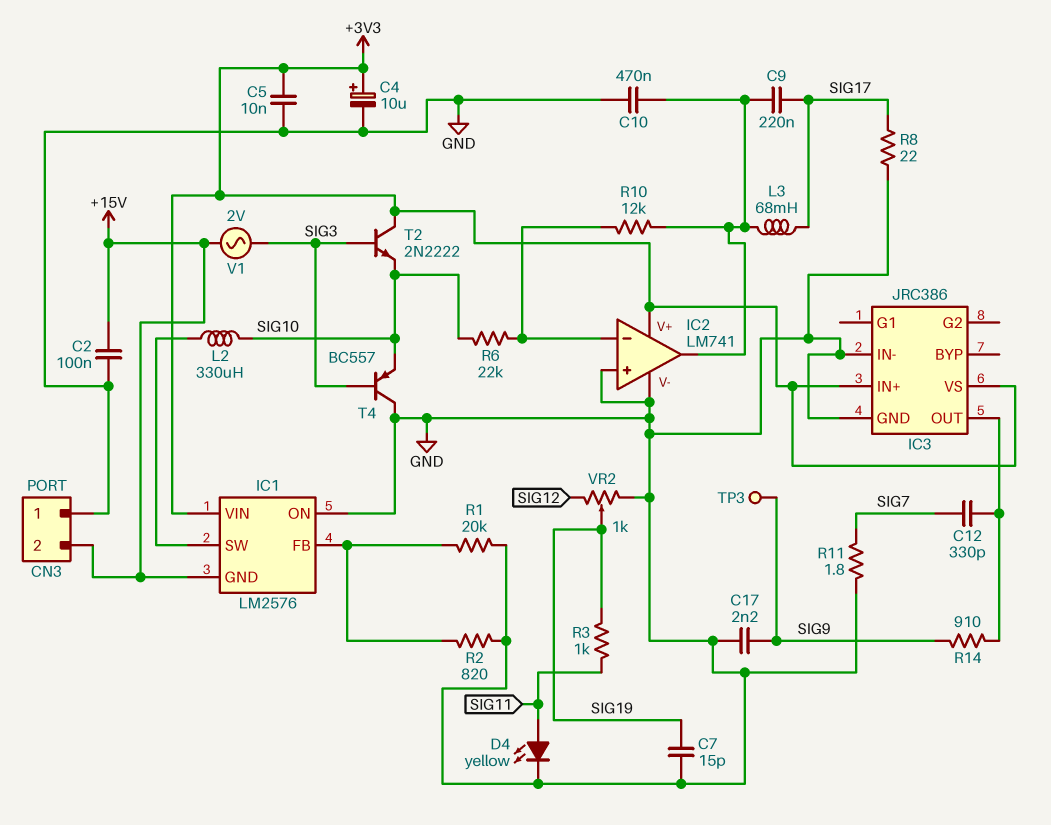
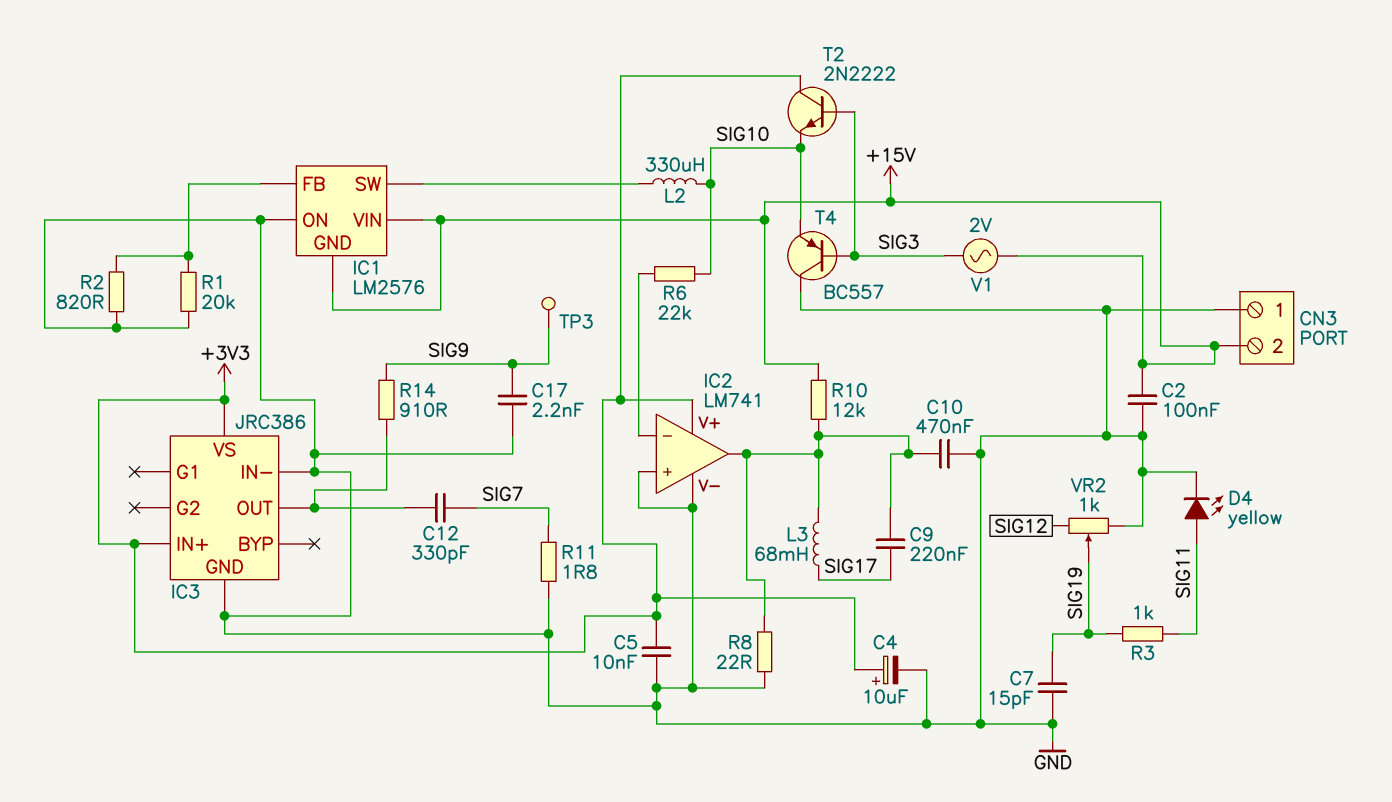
IC1 pin VIN: +3V3 -> +15V
R8: 22 (GND, SIG17) -> 22 (GND, IC2/out)
R10: 12k (IC2/in-, IC2/out) -> 12k (+15V, IC2/out)

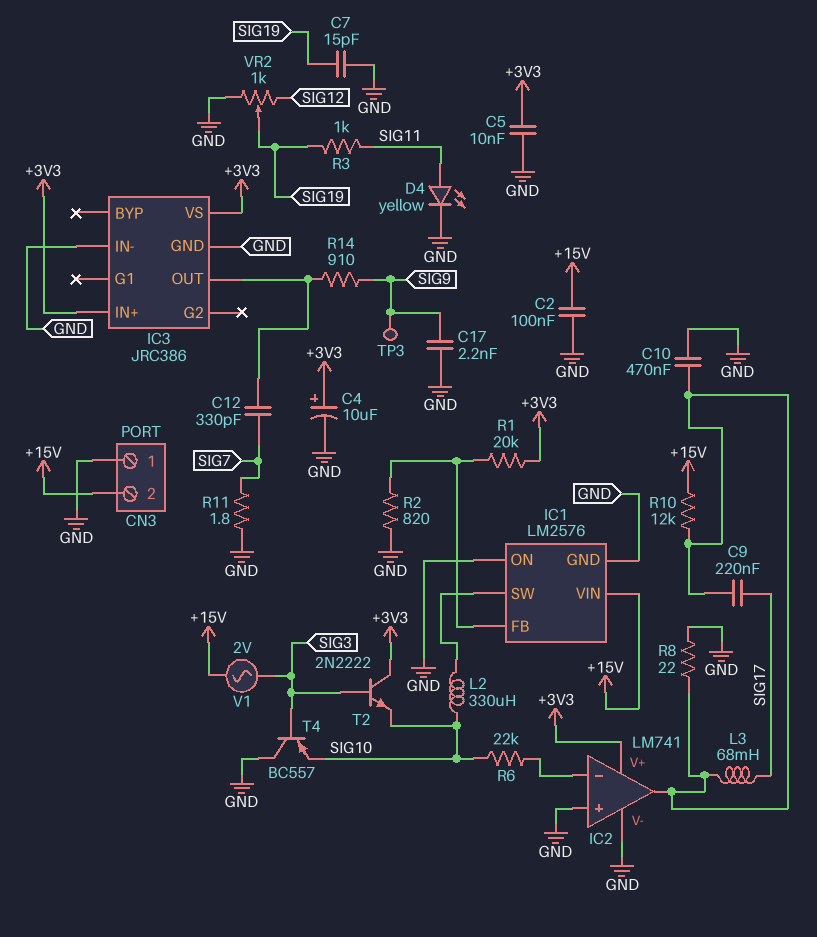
IC1 pin GND: +15V -> GND
R1: 20k (GND, IC1/FB) -> 20k (+3V3, IC1/FB)

